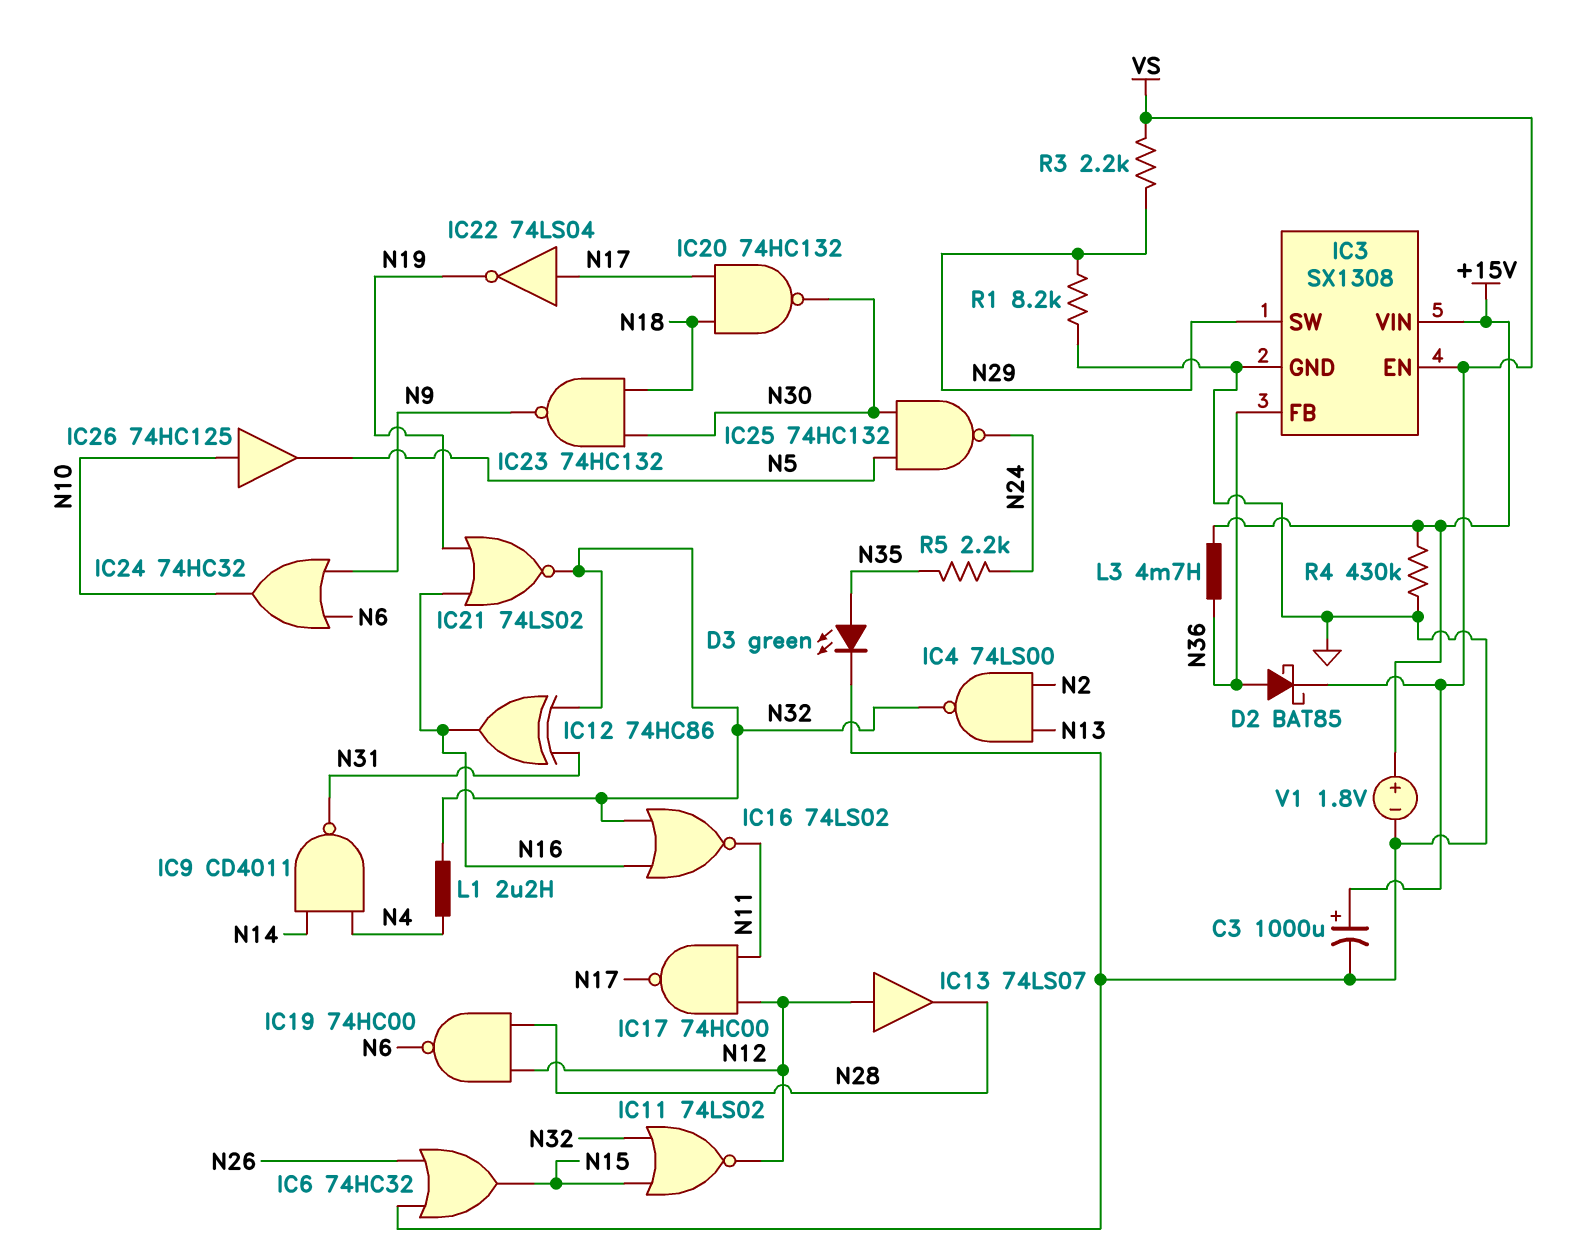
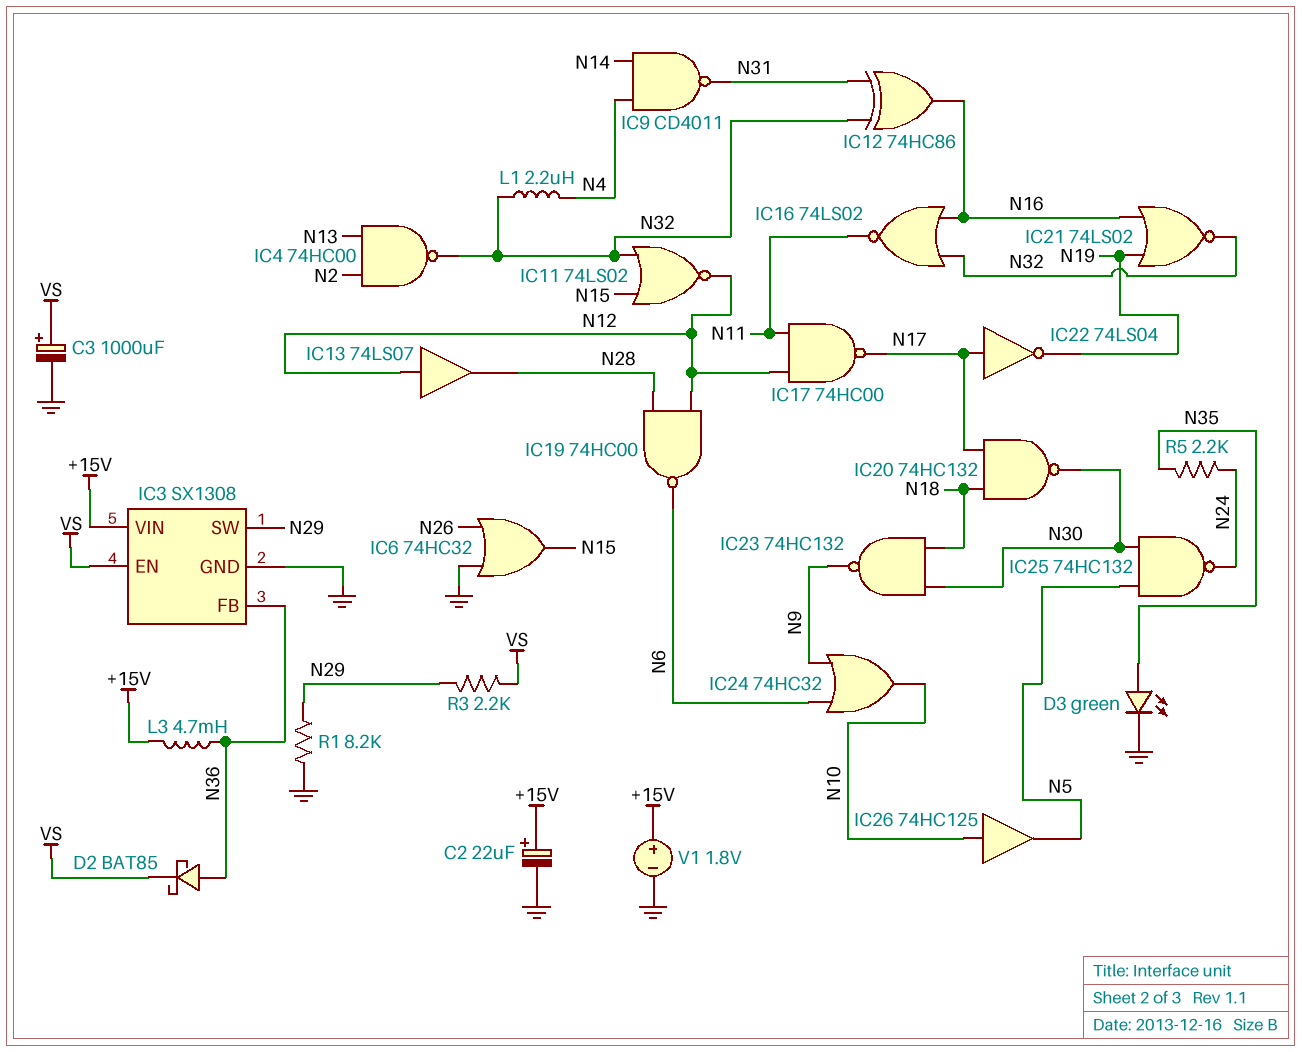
C2: none -> 22uF (plus +15V, minus GND)
IC4: NAND 74LS00 (in N2, in N13, out N32) -> NAND 74HC00 (in N2, in N13, out N32)
R4: 430k (+15V, GND) -> none

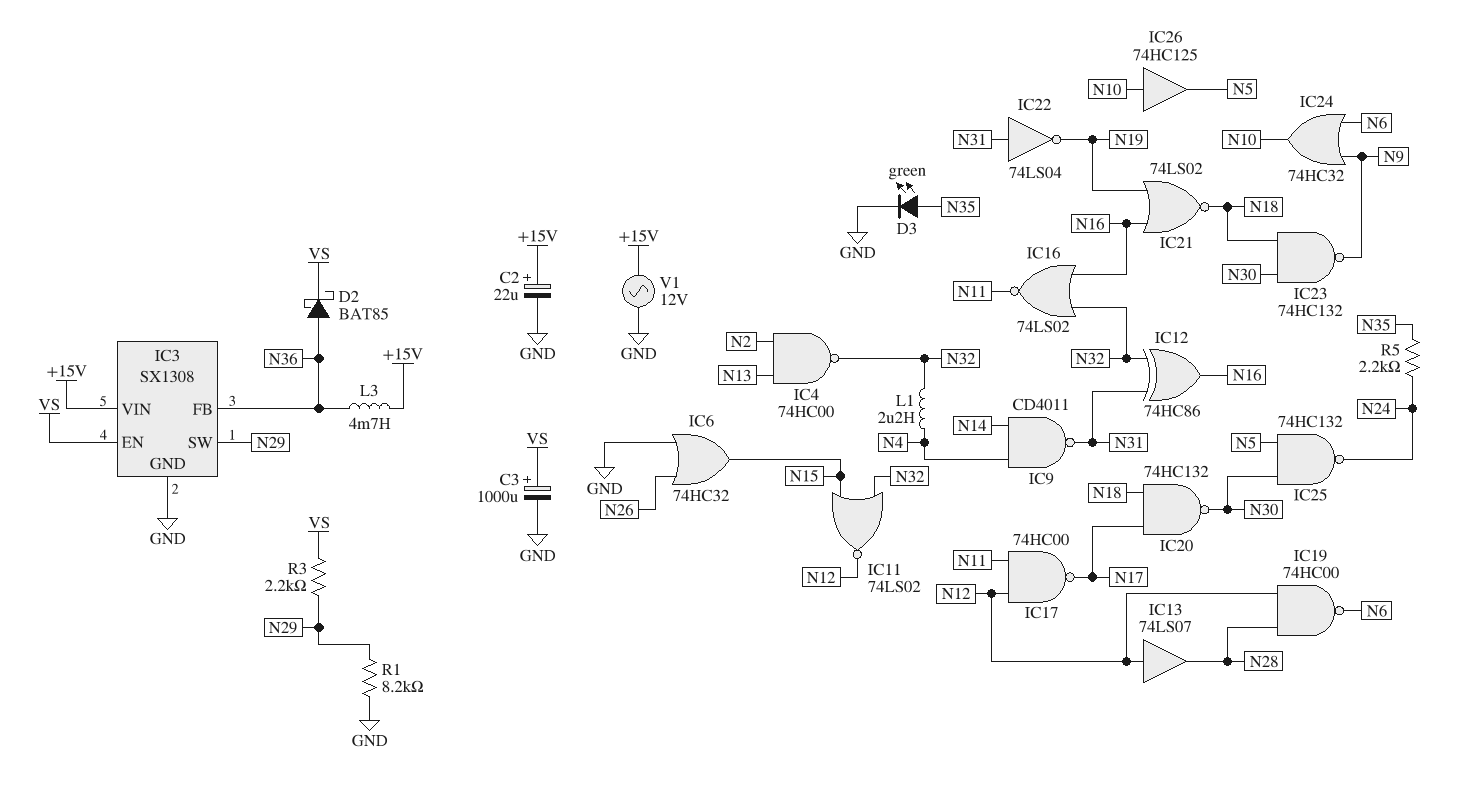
IC21: NOR 74LS02 (in N16, in N19, out N32) -> NOR 74LS02 (in N16, in N19, out N18)
IC22: NOT 74LS04 (in N17, out N19) -> NOT 74LS04 (in N31, out N19)
V1: 1.8V (plus +15V, minus GND) -> AC 12V (+15V, GND)

